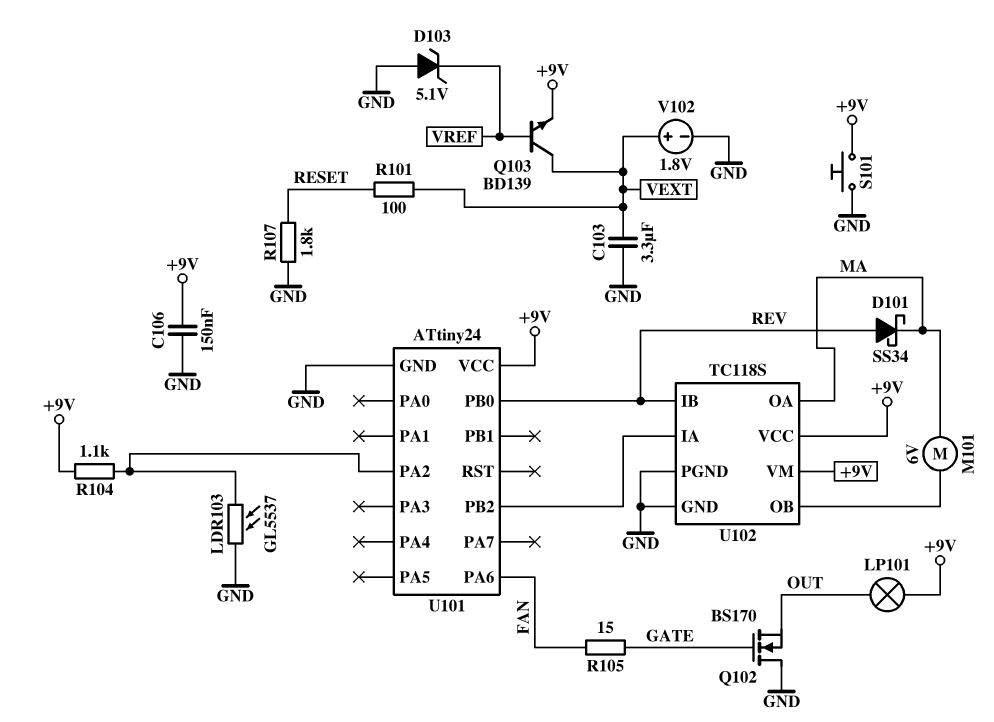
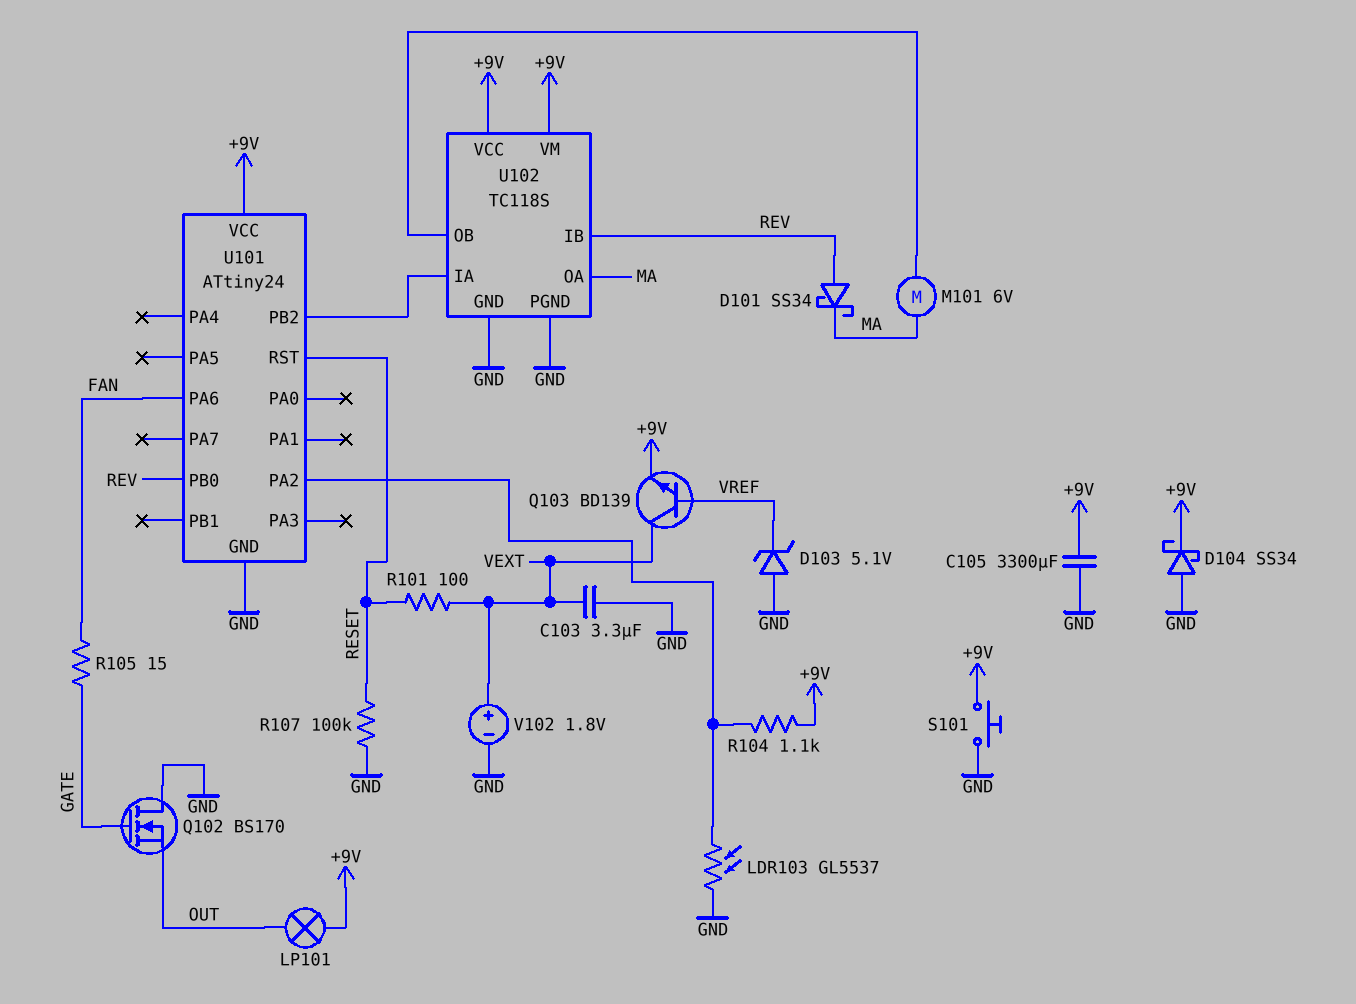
C105: none -> 3300uF (+9V, GND)
C106: 150nF (+9V, GND) -> none
D104: none -> schottky SS34 (A GND, K +9V)
R107: 1.8k (GND, RESET) -> 100k (GND, RESET)
U101 pin RST: none -> RESET

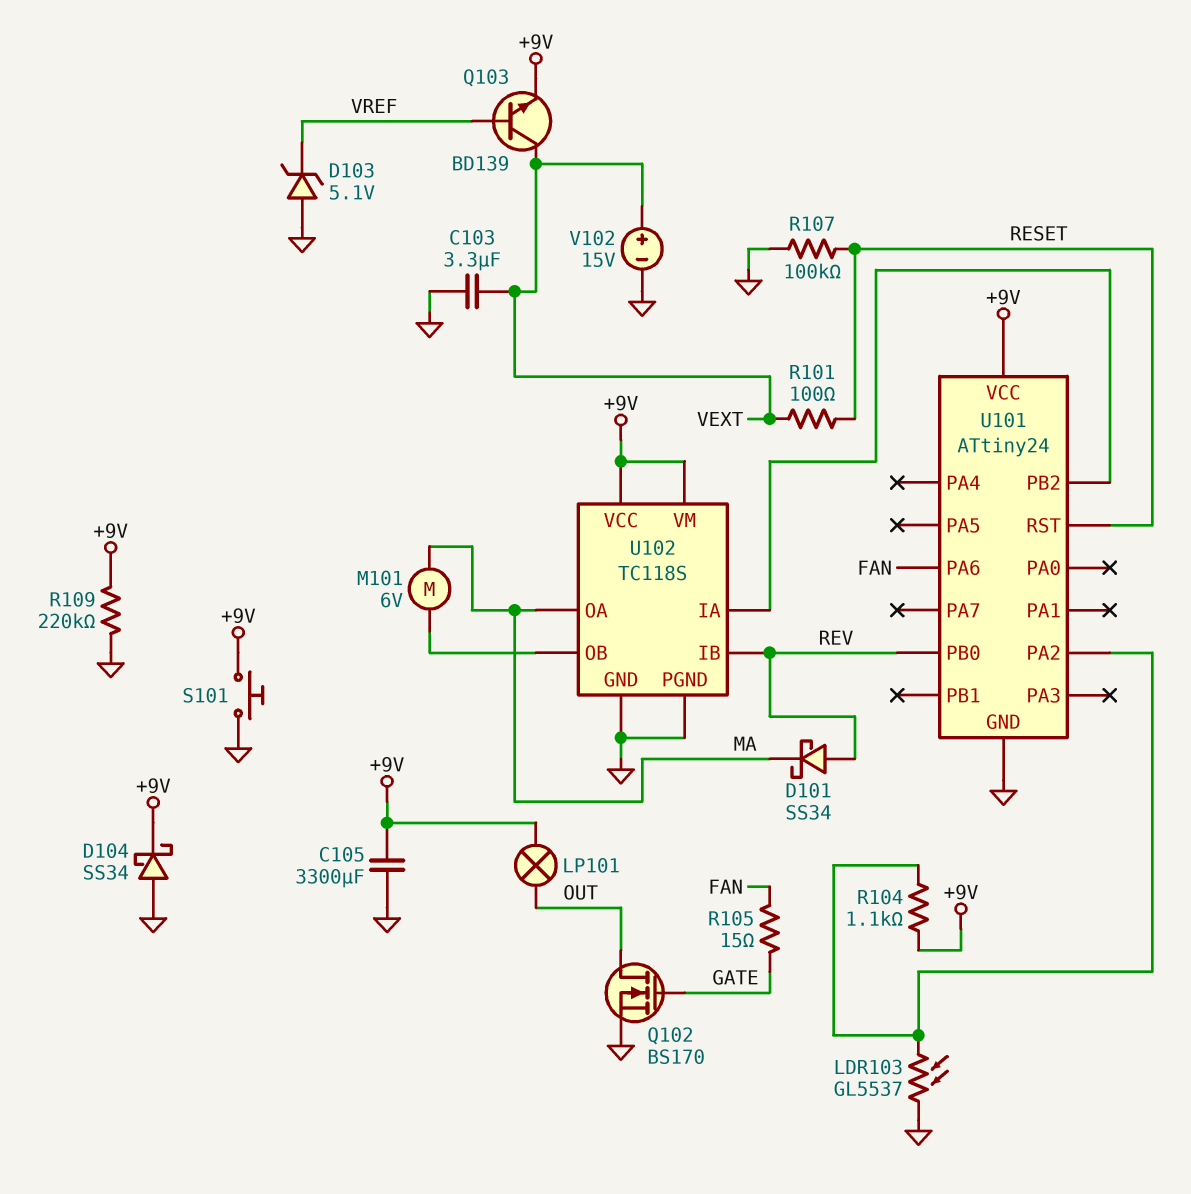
Q102: NMOS BS170 (G GATE, D GND, S OUT) -> NMOS BS170 (G GATE, D OUT, S GND)
R109: none -> 220k (+9V, GND)
V102: 1.8V (plus VEXT, minus GND) -> 15V (plus VEXT, minus GND)

